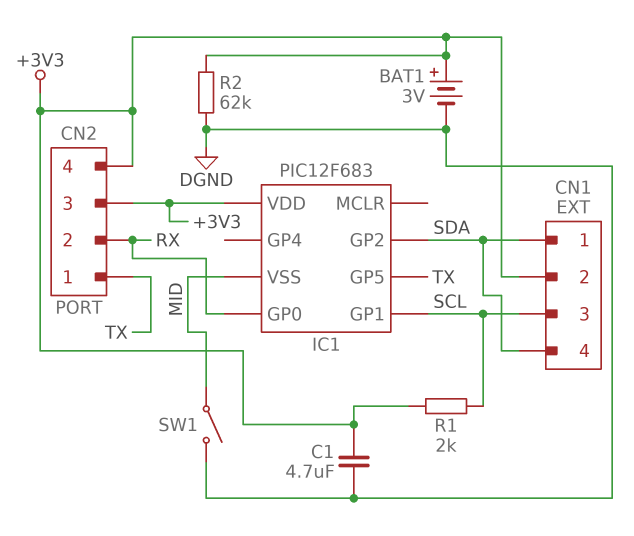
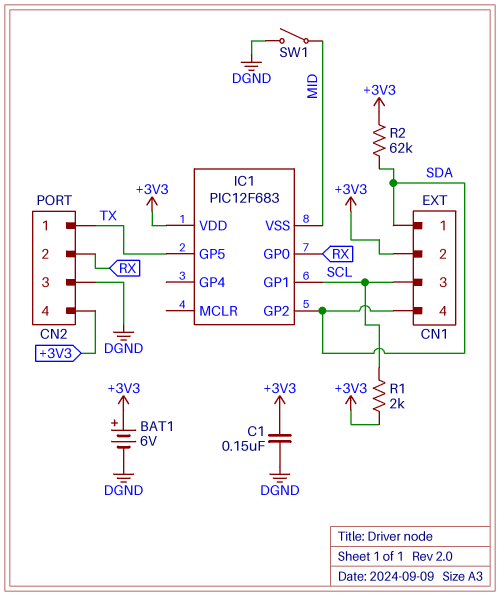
BAT1: 3V (plus +3V3, minus DGND) -> 6V (plus +3V3, minus DGND)
C1: 4.7uF (+3V3, DGND) -> 150nF (+3V3, DGND)
CN2 pin 3: +3V3 -> DGND
R2: 62k (+3V3, DGND) -> 62k (+3V3, SDA)

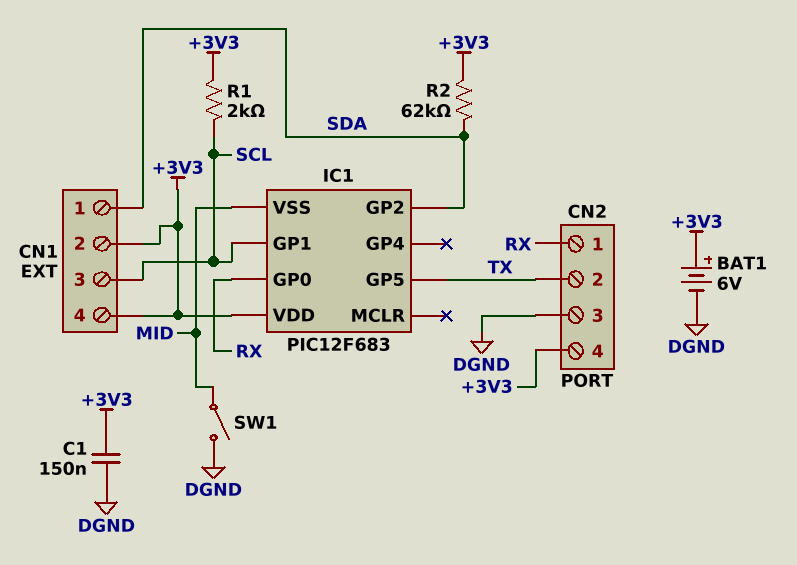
CN1 pin 4: SDA -> +3V3
CN2 pin 1: TX -> RX
CN2 pin 2: RX -> TX

